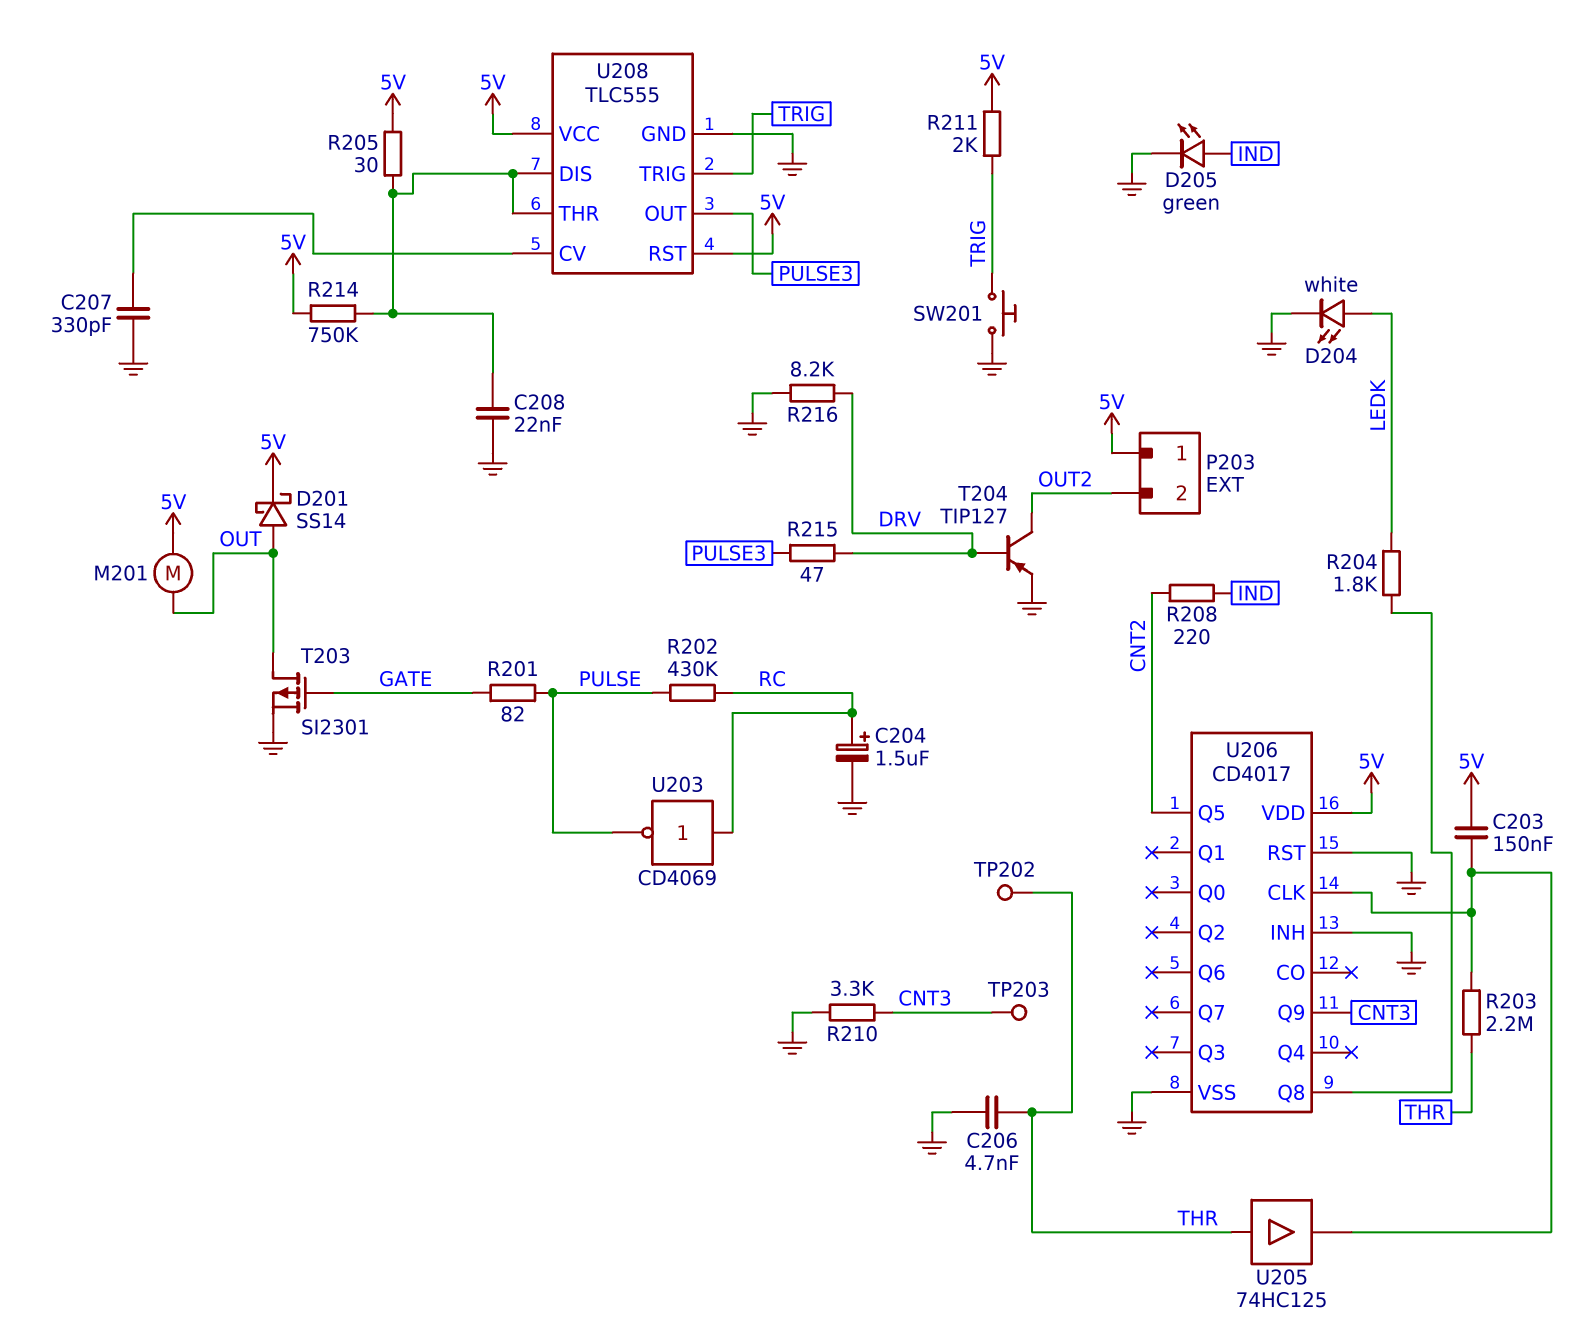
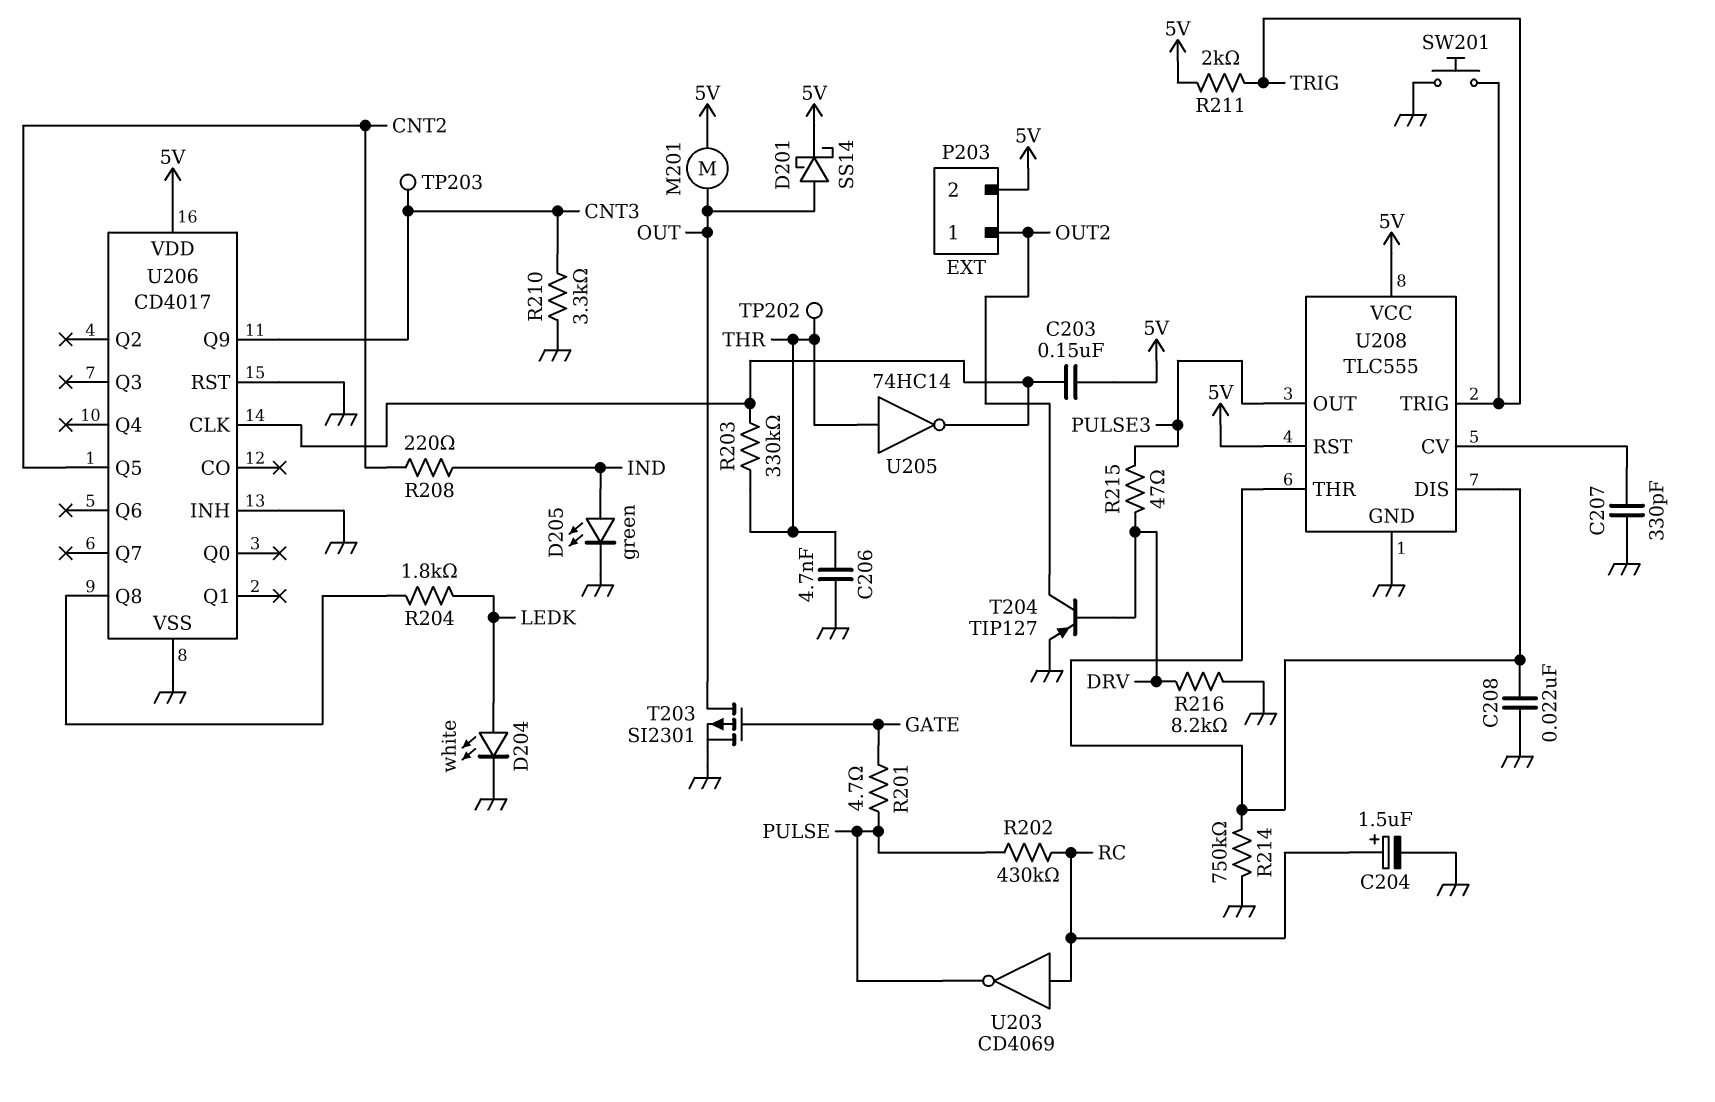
P203 pin 1: 5V -> OUT2
P203 pin 2: OUT2 -> 5V
R201: 82 (GATE, PULSE) -> 4.7 (GATE, PULSE)
R203: 2.2M (THR, U206/CLK) -> 330k (THR, U206/CLK)
R205: 30 (5V, U208/DIS) -> none
R214: 750k (5V, U208/DIS) -> 750k (GND, U208/DIS)
U205: buffer 74HC125 (in THR, out U206/CLK) -> NOT 74HC14 (in THR, out U206/CLK)

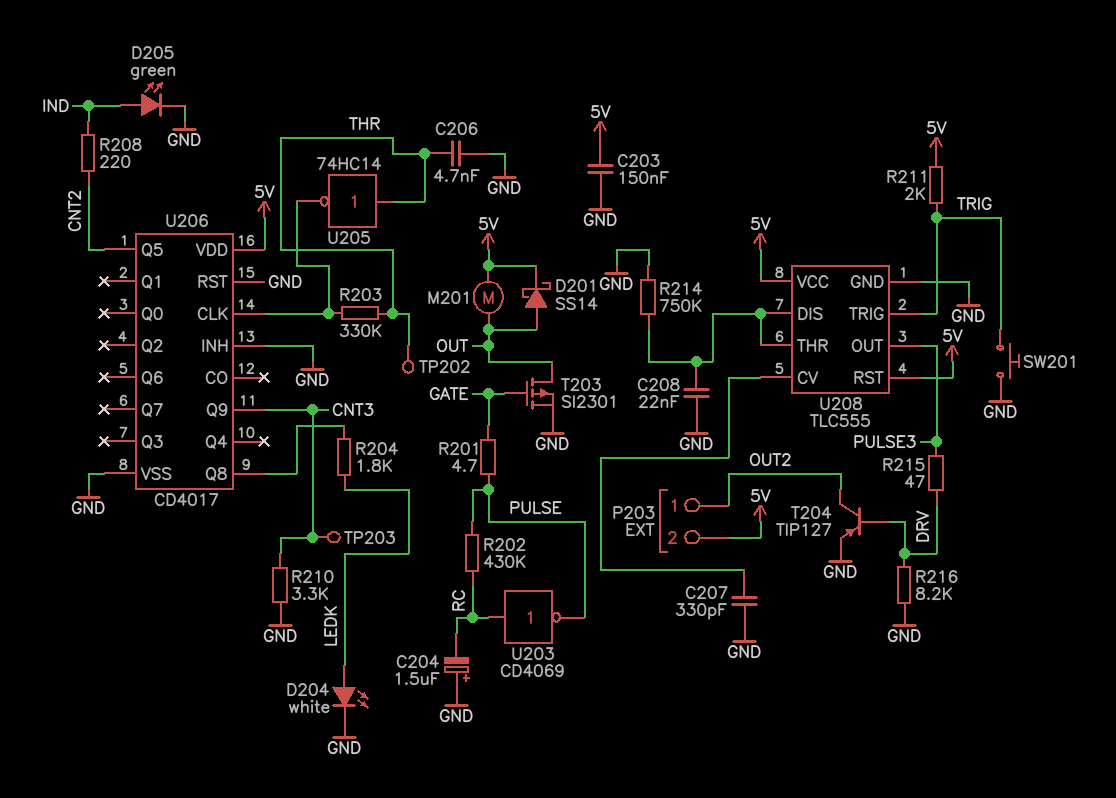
C203: 150nF (5V, U206/CLK) -> 150nF (5V, GND)
C204: 1.5uF (plus RC, minus GND) -> 1.5uF (plus GND, minus RC)

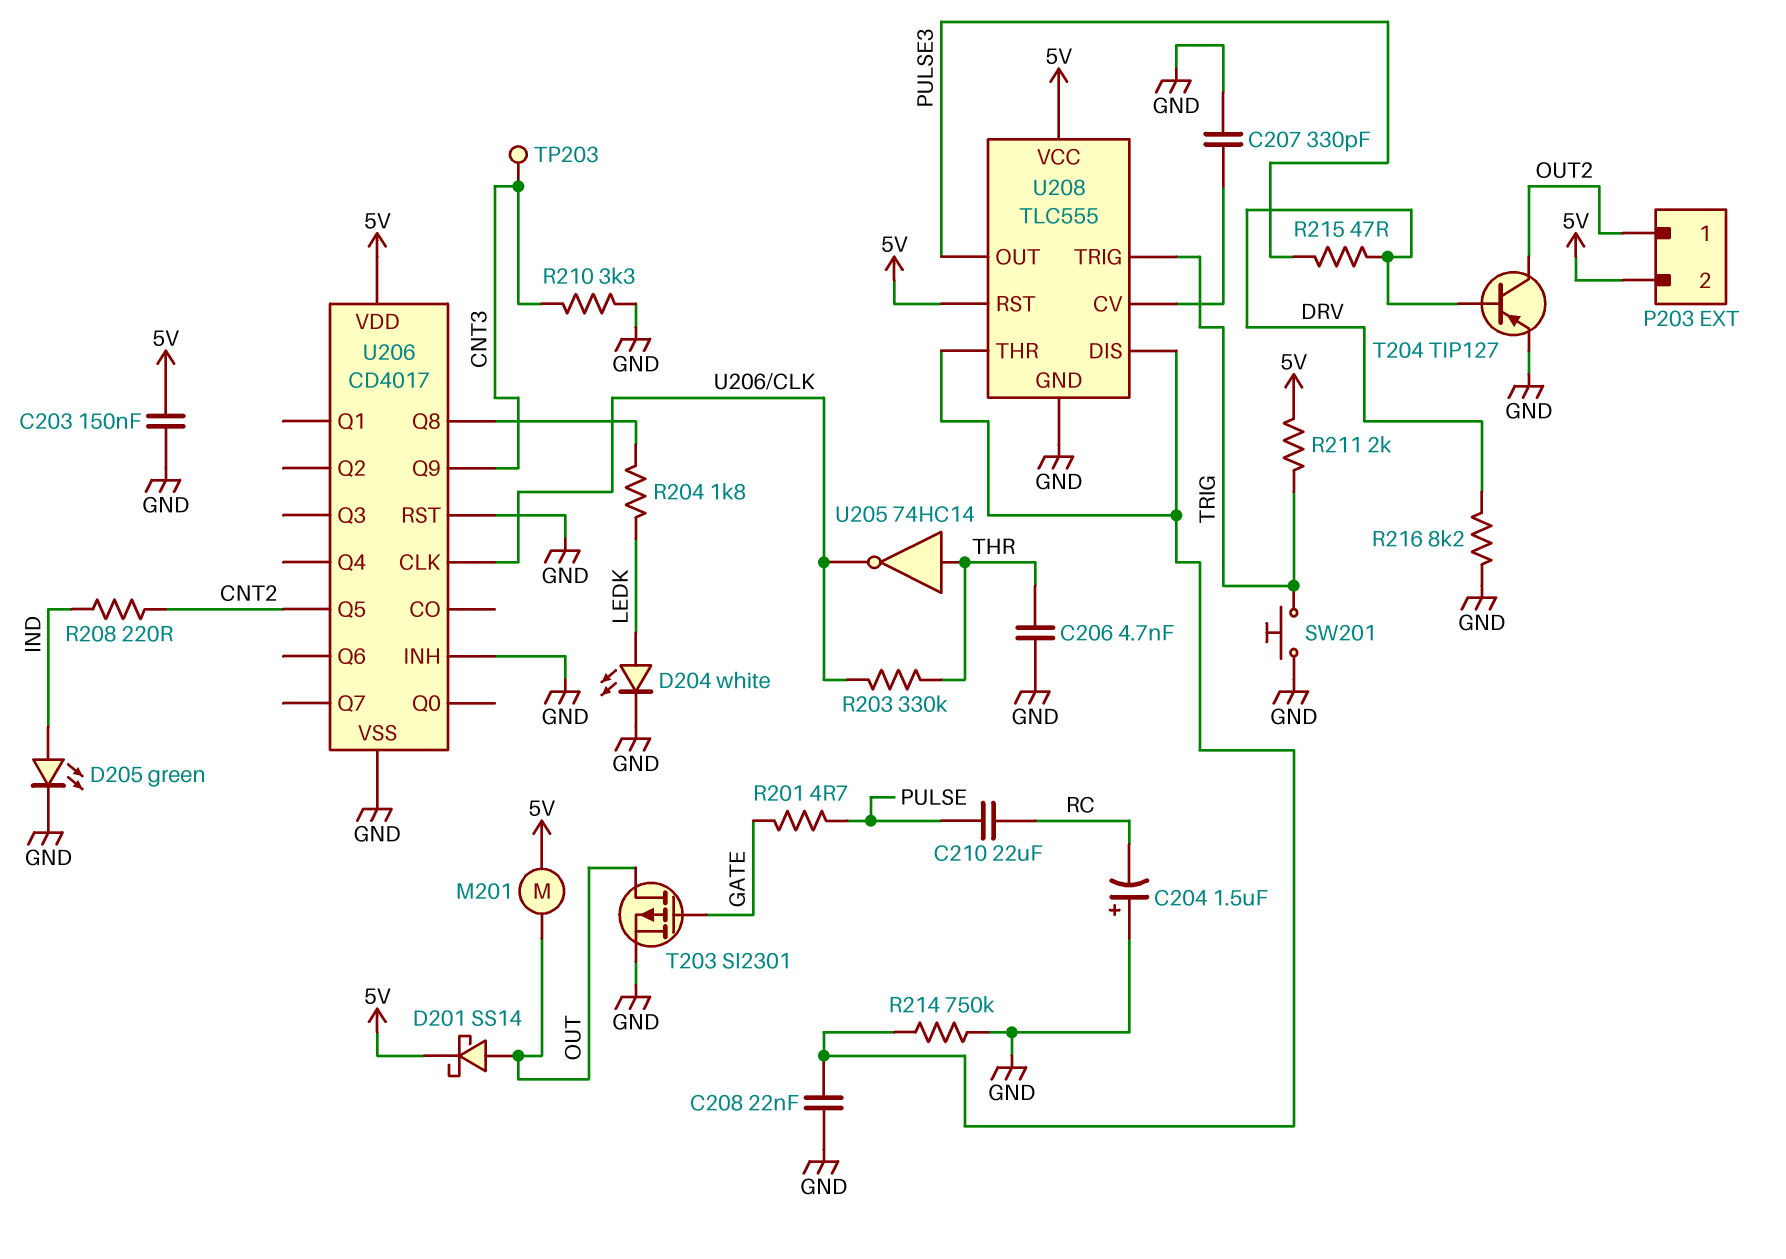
C210: none -> 22uF (PULSE, RC)
R202: 430k (PULSE, RC) -> none
TP202: test point (THR) -> none
U203: NOT CD4069 (in RC, out PULSE) -> none

